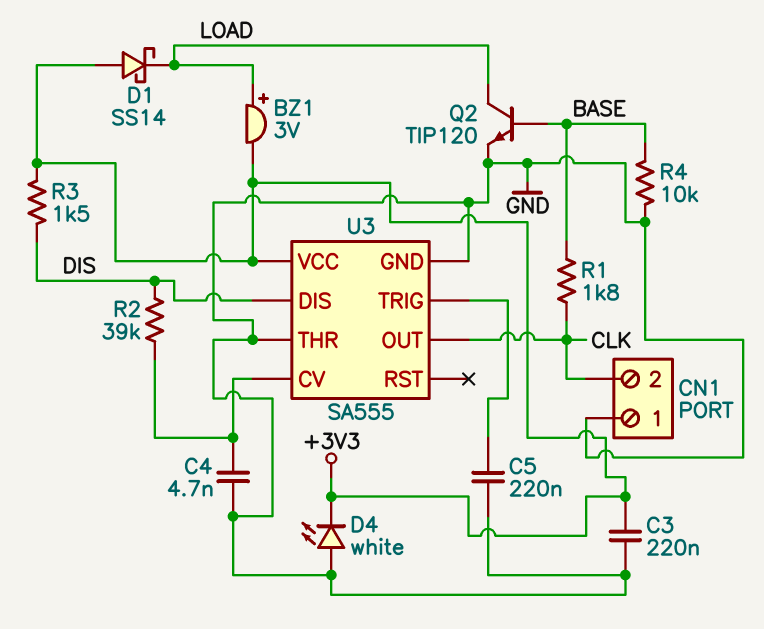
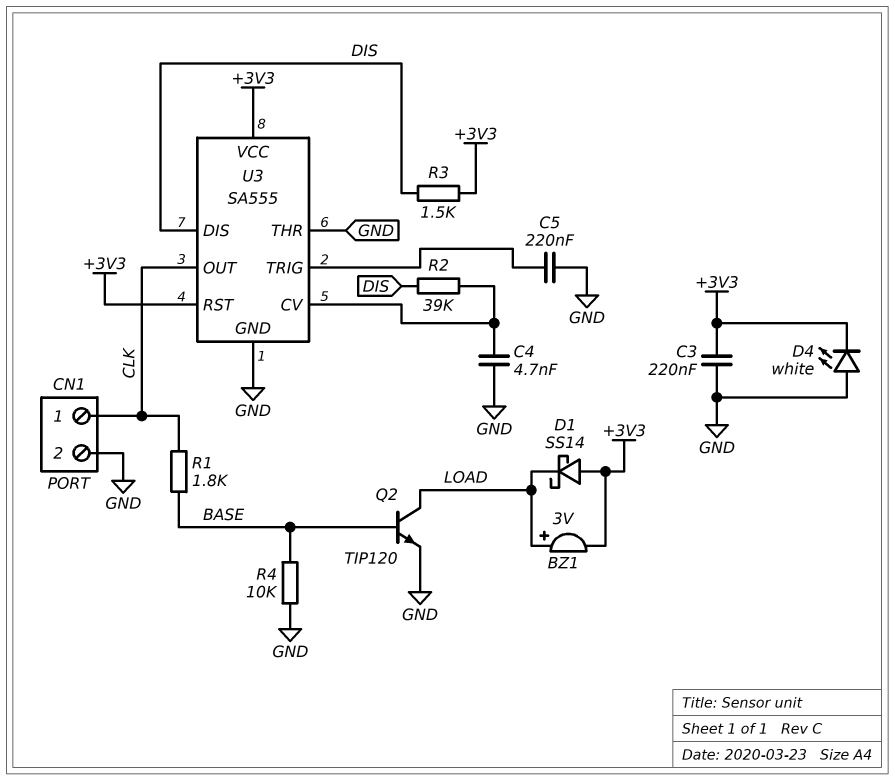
CN1 pin 1: GND -> CLK
CN1 pin 2: CLK -> GND
U3 pin RST: none -> +3V3

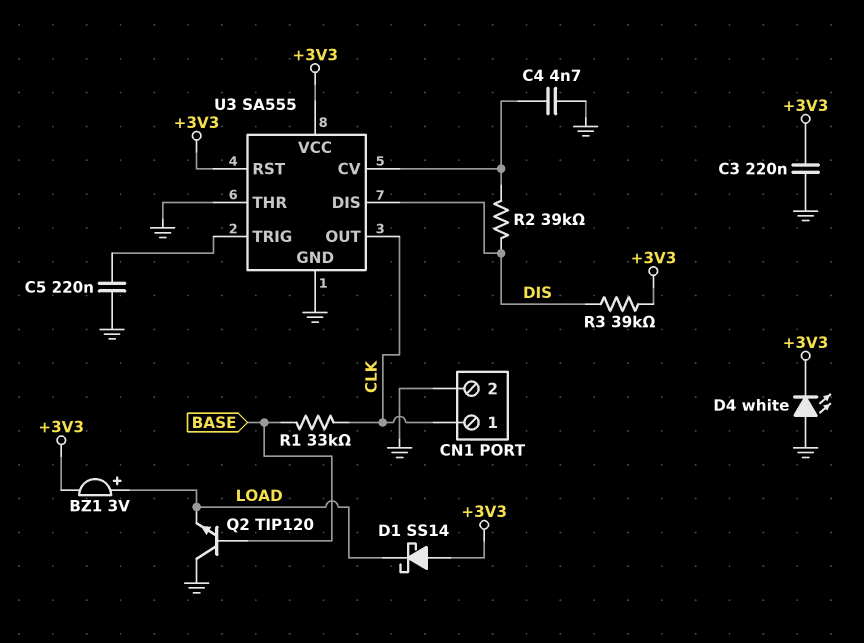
Q2: NPN TIP120 (B BASE, C LOAD, E GND) -> NPN TIP120 (B BASE, C GND, E LOAD)
R1: 1.8k (BASE, CLK) -> 33k (BASE, CLK)
R3: 1.5k (+3V3, DIS) -> 39k (+3V3, DIS)
R4: 10k (BASE, GND) -> none

